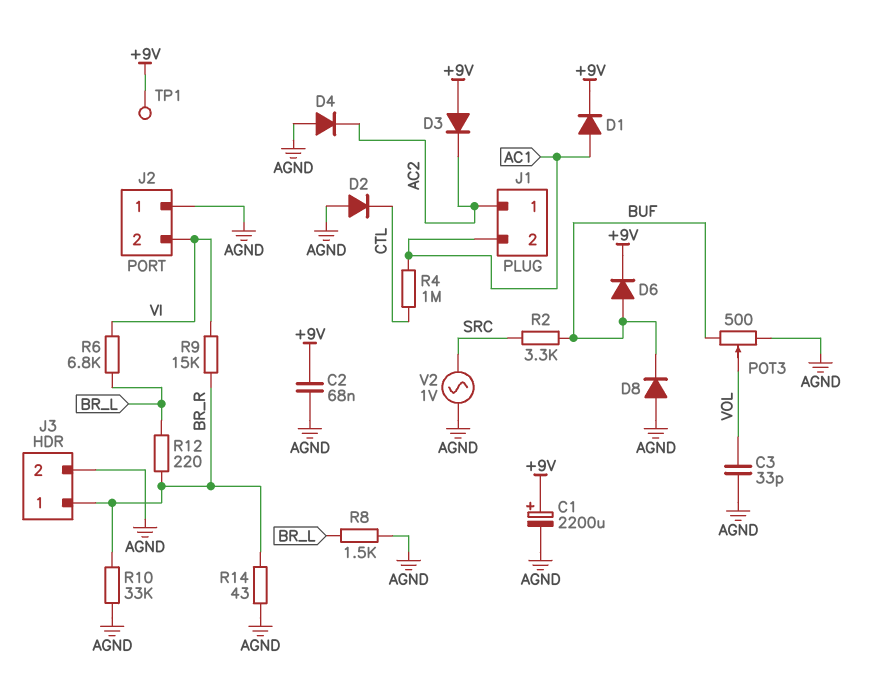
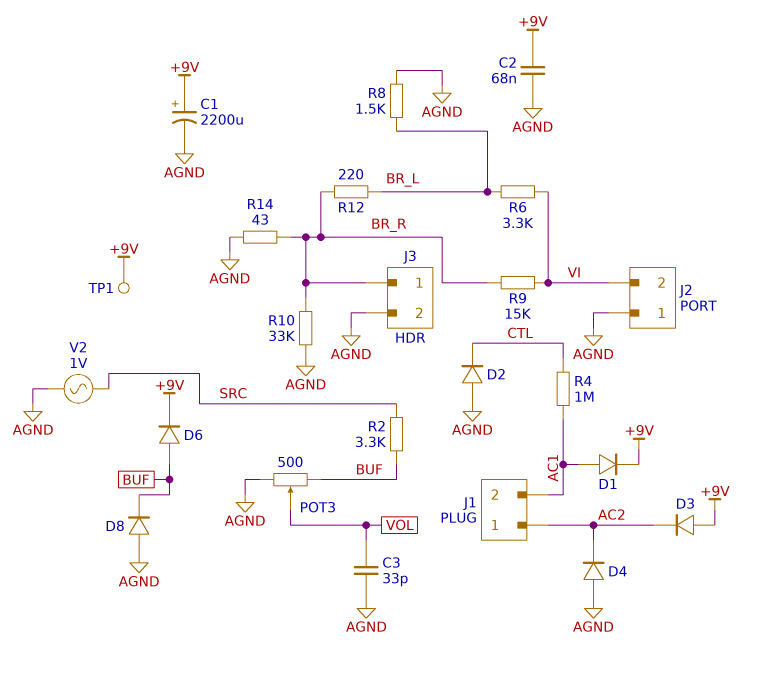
R6: 6.8k (BR_L, VI) -> 3.3k (BR_L, VI)

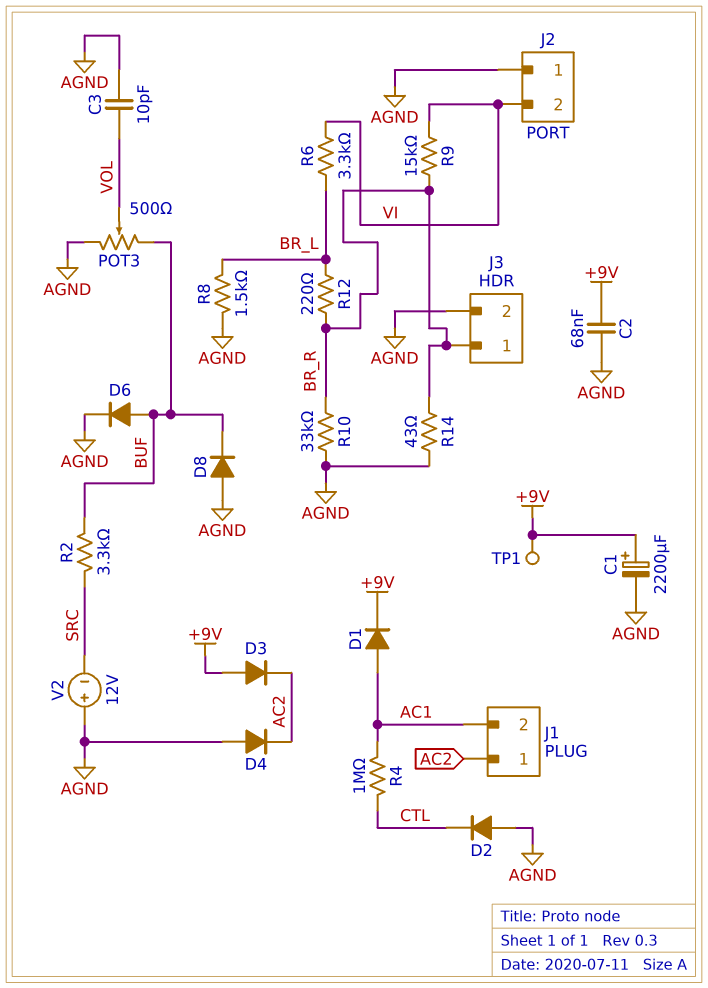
C3: 33pF (AGND, VOL) -> 10pF (AGND, VOL)
D6: diode (A BUF, K +9V) -> diode (A BUF, K AGND)
V2: AC 1V (AGND, SRC) -> 12V (plus AGND, minus SRC)

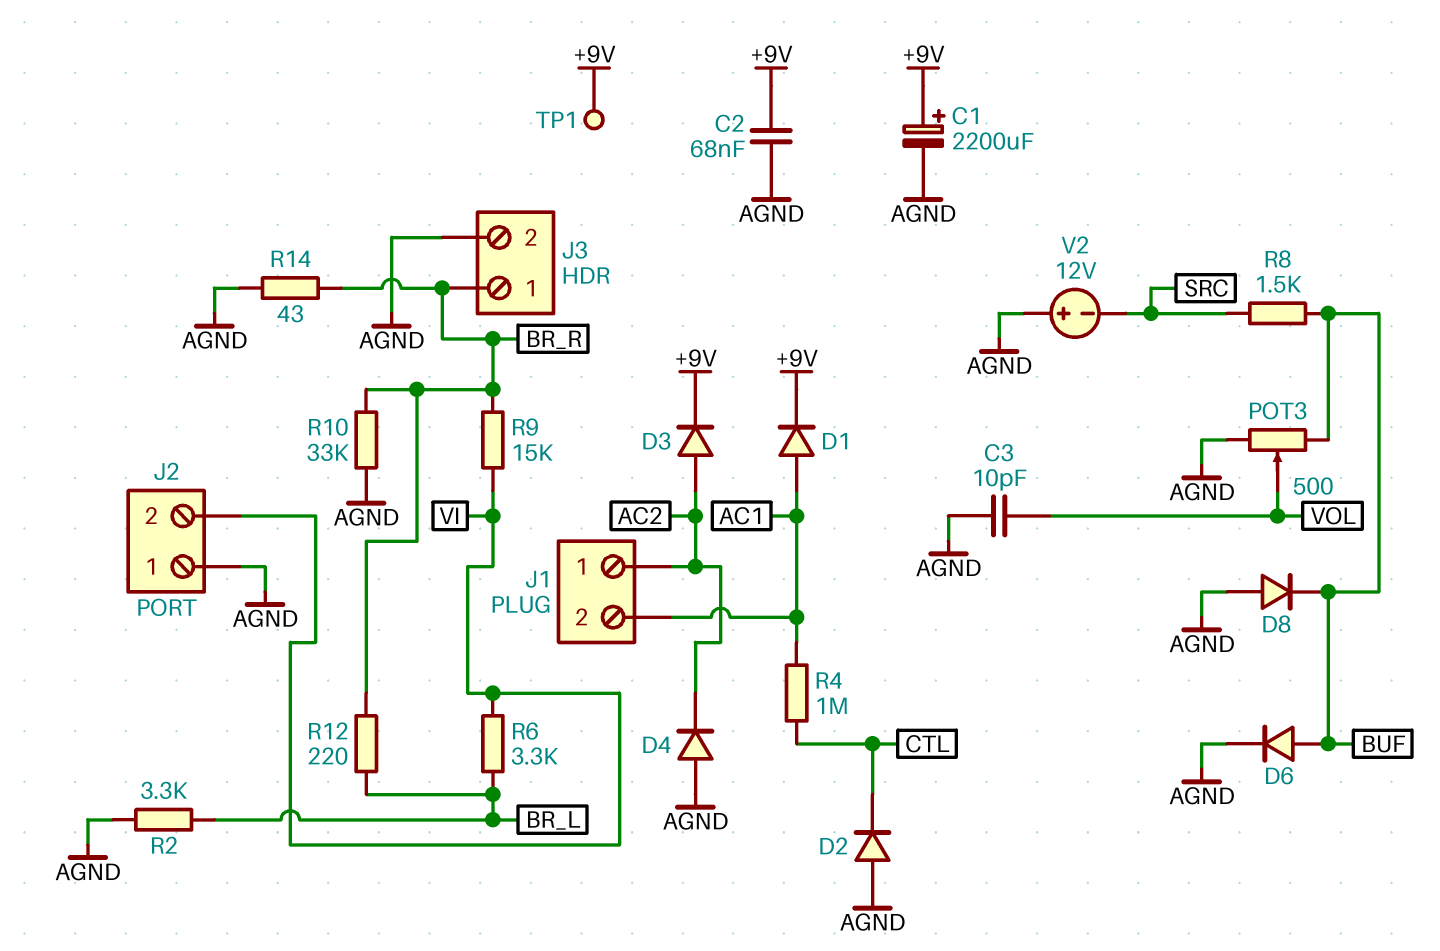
D3: diode (A +9V, K AC2) -> diode (A AC2, K +9V)
R2: 3.3k (BUF, SRC) -> 3.3k (AGND, BR_L)
R8: 1.5k (AGND, BR_L) -> 1.5k (BUF, SRC)

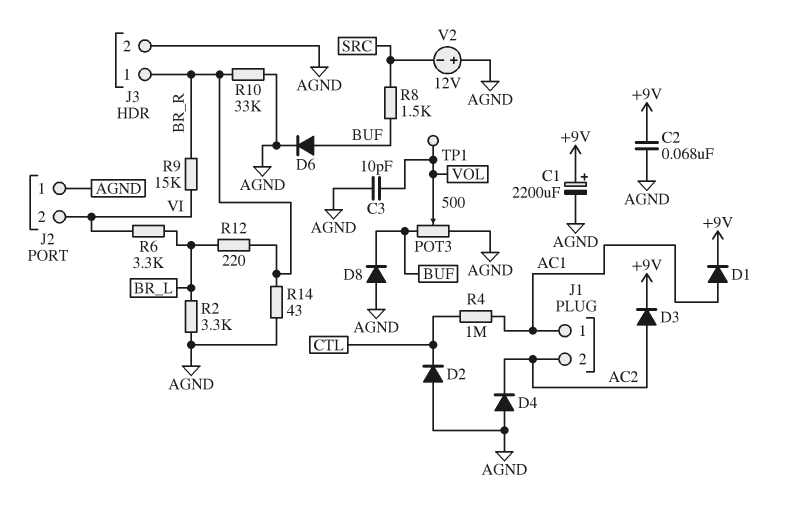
J1 pin 1: AC2 -> AC1
J1 pin 2: AC1 -> AC2
TP1: test point (+9V) -> test point (VOL)

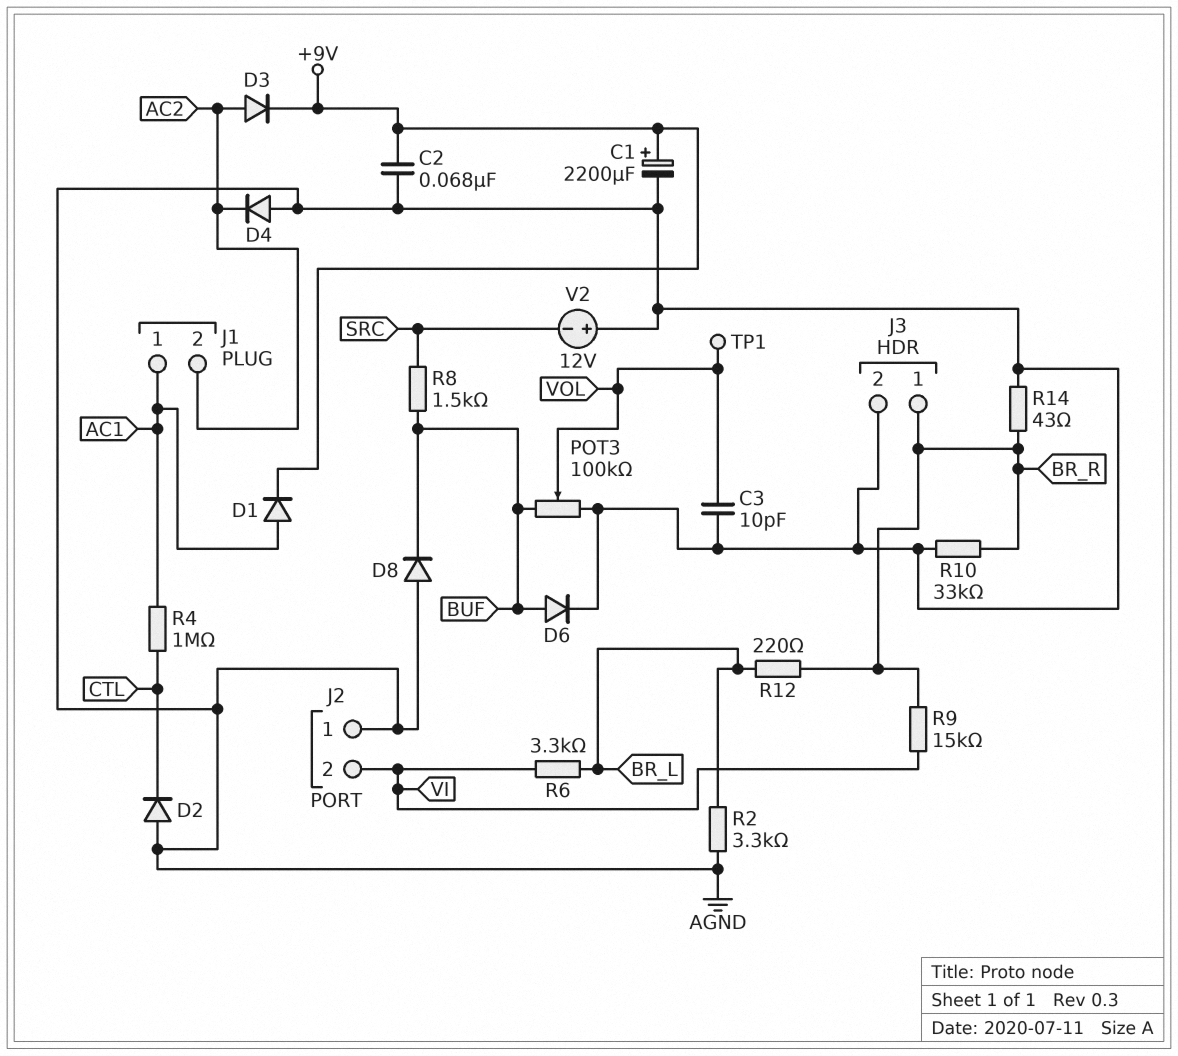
POT3: 500 (AGND, BUF, wiper VOL) -> 100k (AGND, BUF, wiper VOL)

